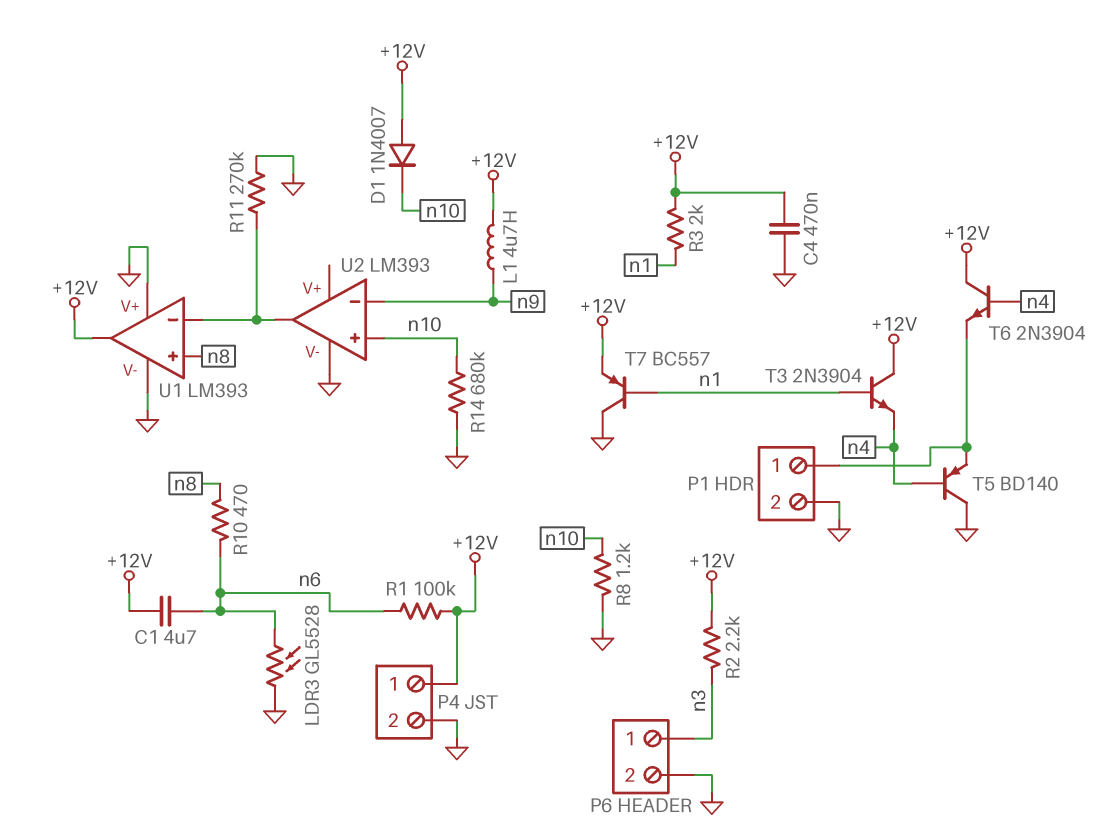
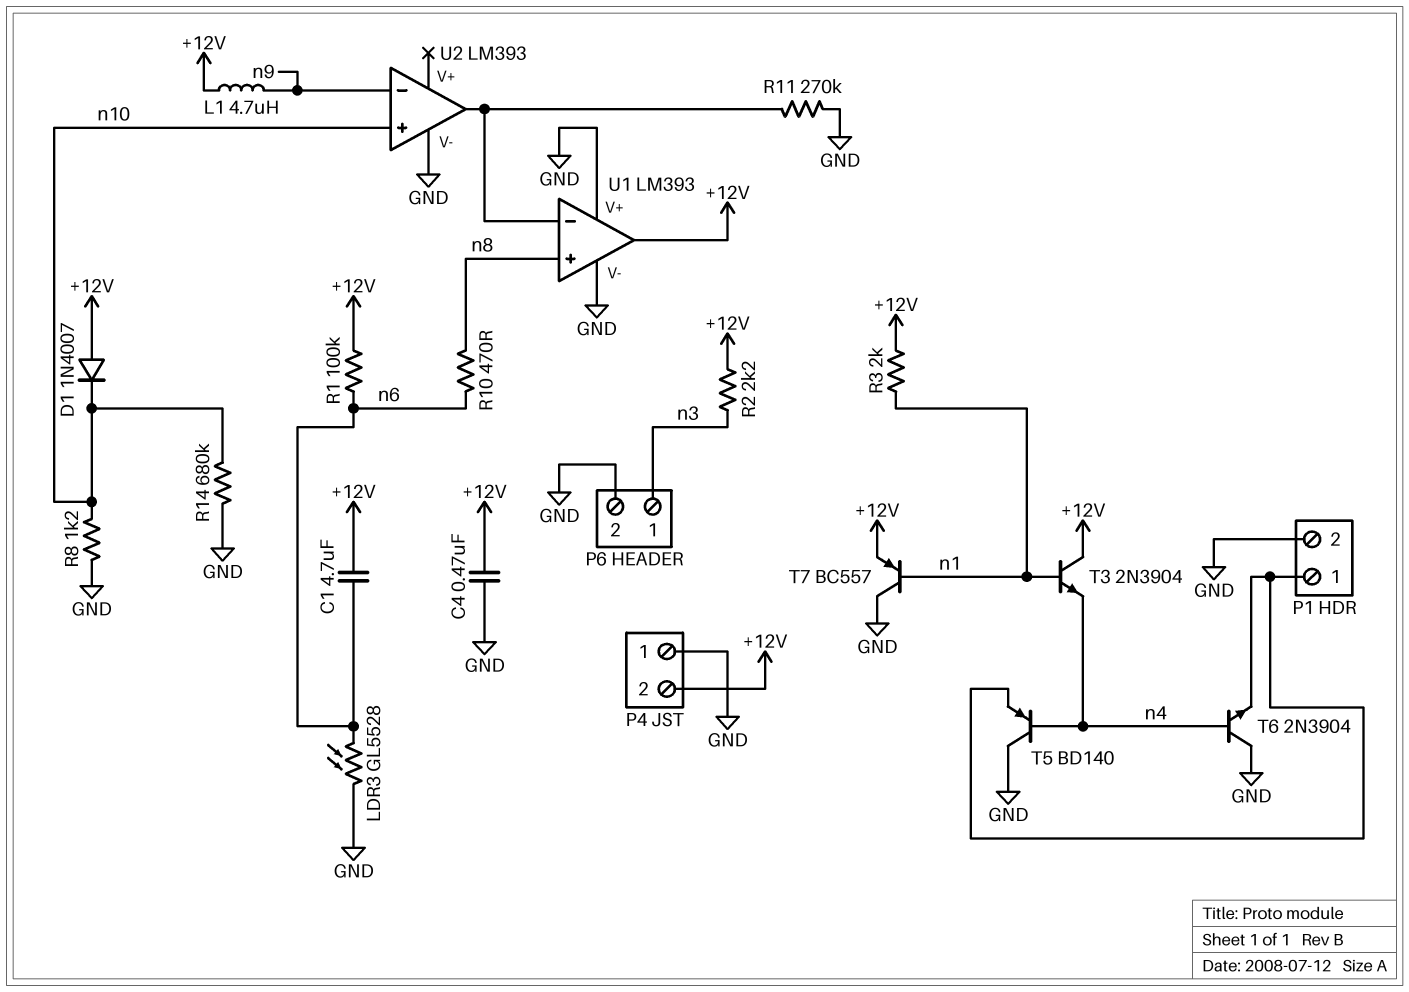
P4 pin 1: +12V -> GND
P4 pin 2: GND -> +12V
T6: NPN 2N3904 (B n4, C +12V, E P1/1) -> NPN 2N3904 (B n4, C GND, E P1/1)

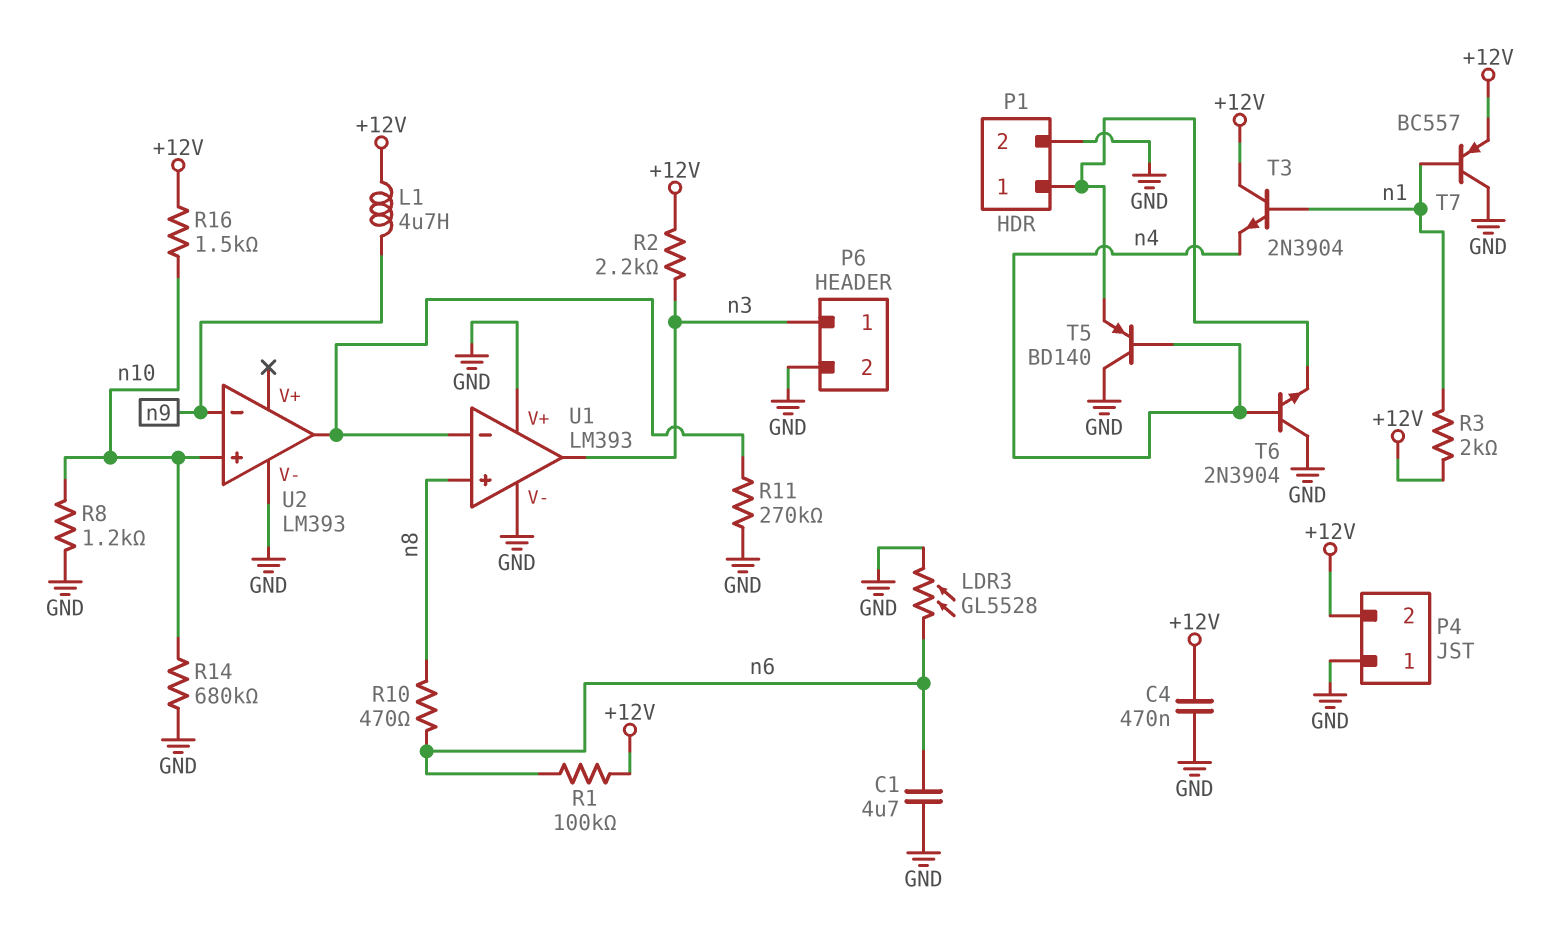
C1: 4.7uF (+12V, n6) -> 4.7uF (GND, n6)
D1: diode 1N4007 (A +12V, K n10) -> none
R16: none -> 1.5k (+12V, n10)
U1 pin out: +12V -> n3

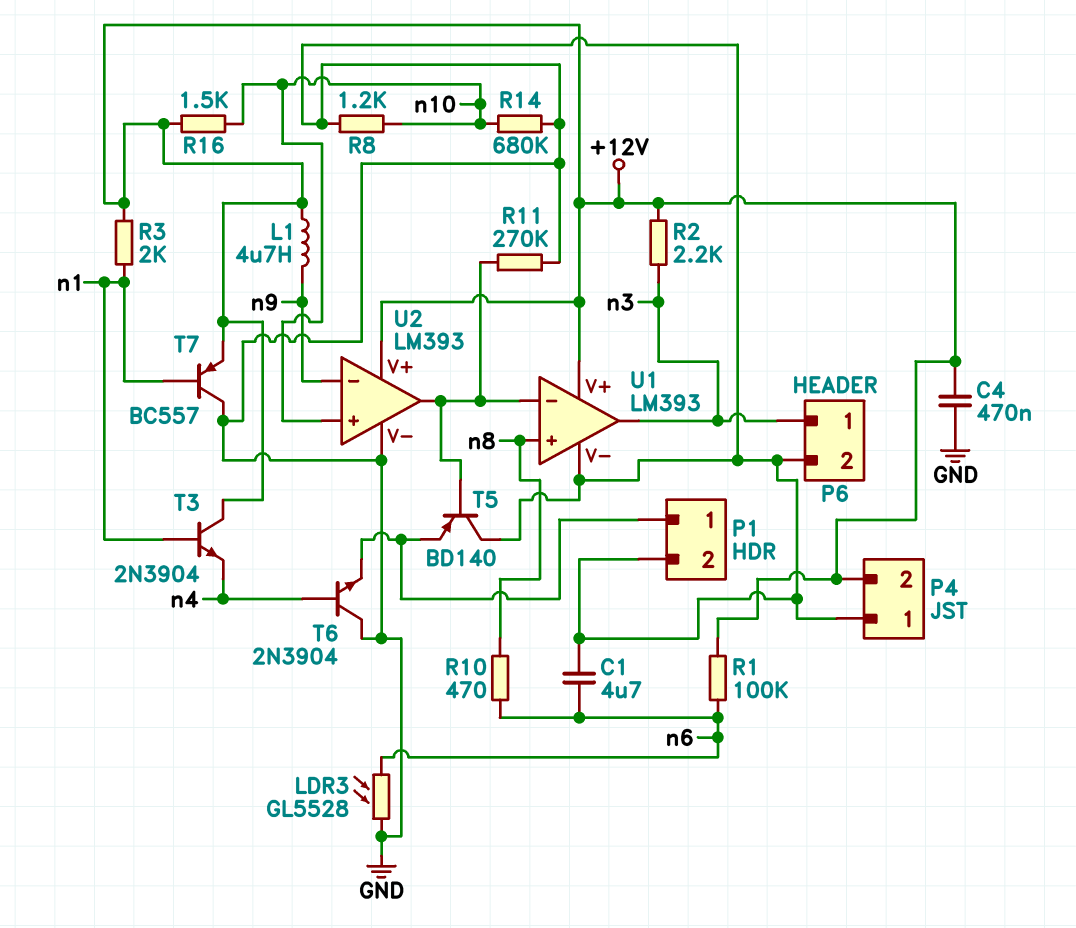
T5: PNP BD140 (B n4, C GND, E P1/1) -> PNP BD140 (B U1/in-, C GND, E P1/1)
U1 pin V+: GND -> +12V
U2 pin V+: none -> +12V

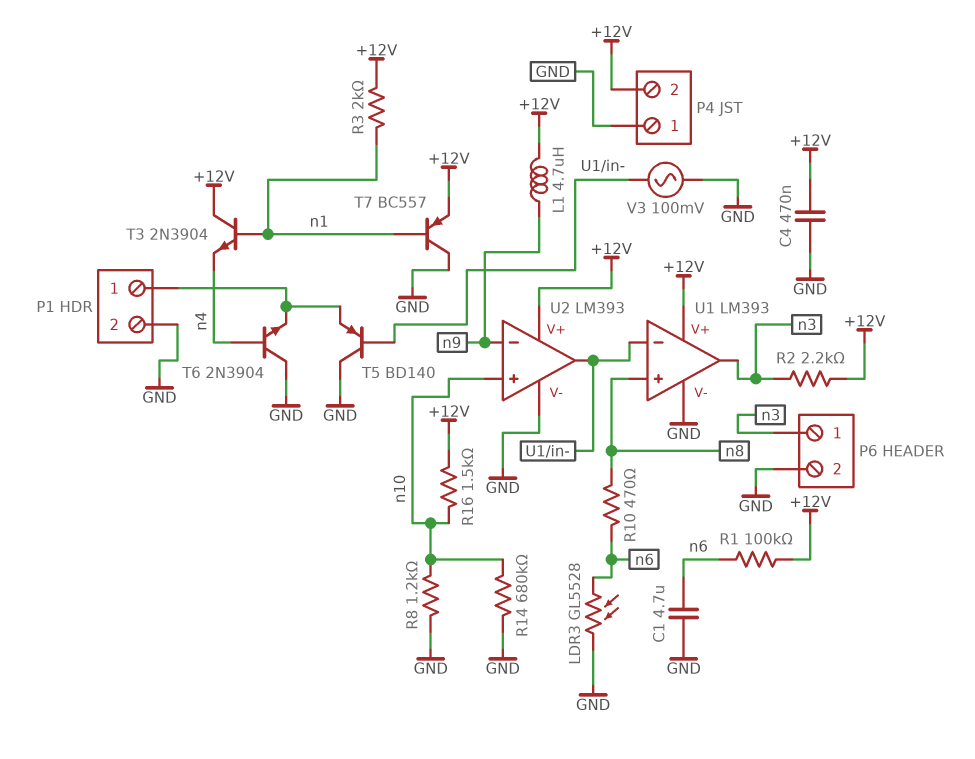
R11: 270k (GND, U1/in-) -> none
V3: none -> AC 100mV (GND, U1/in-)

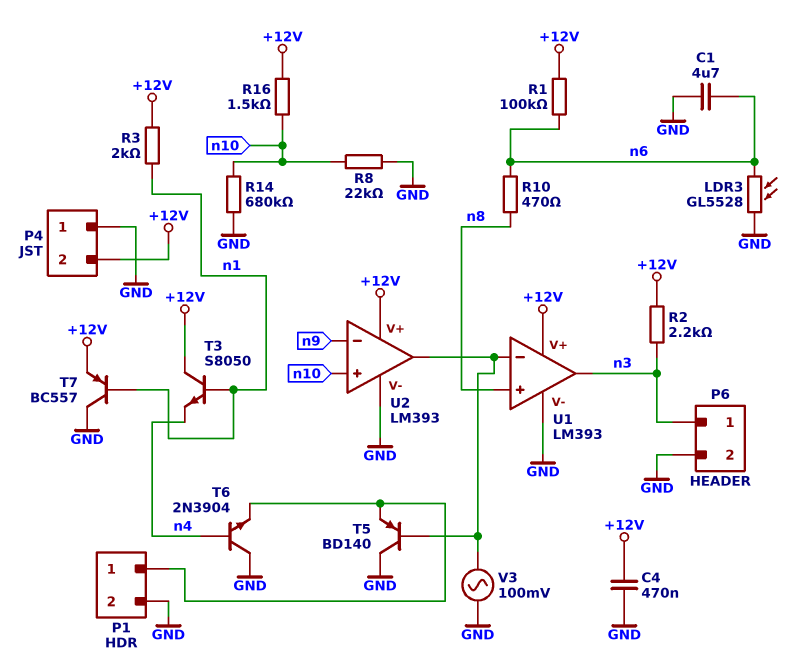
L1: 4.7uH (+12V, n9) -> none
R8: 1.2k (GND, n10) -> 22k (GND, n10)
T3: NPN 2N3904 (B n1, C +12V, E n4) -> NPN S8050 (B n1, C +12V, E n4)

